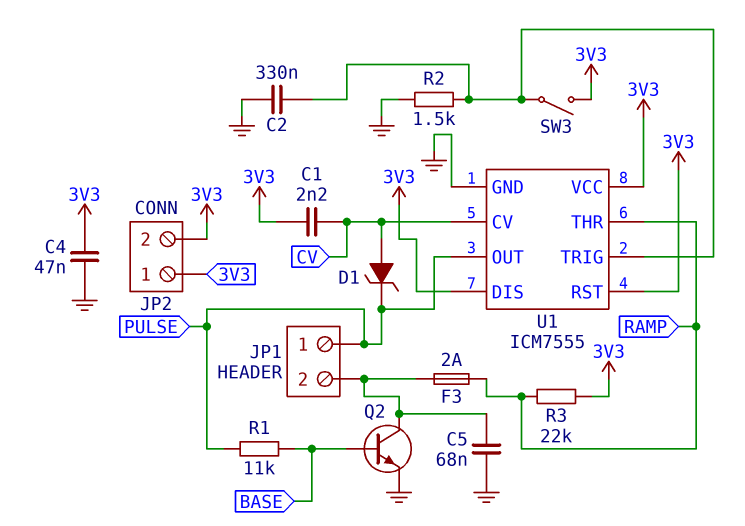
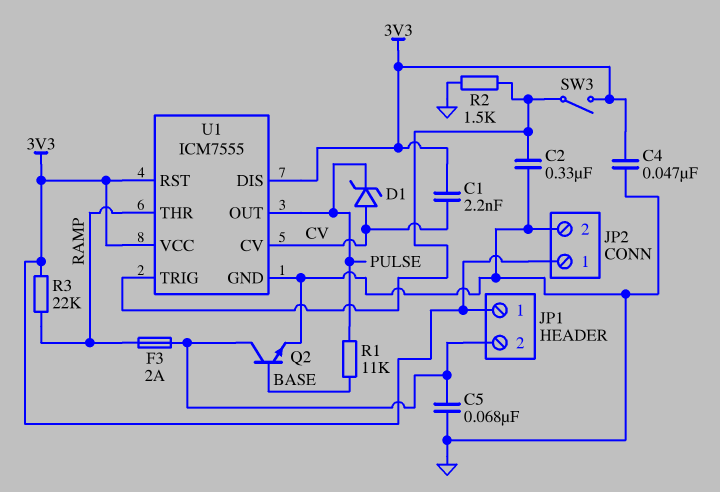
JP1 pin 1: PULSE -> 3V3
JP2 pin 2: 3V3 -> GND

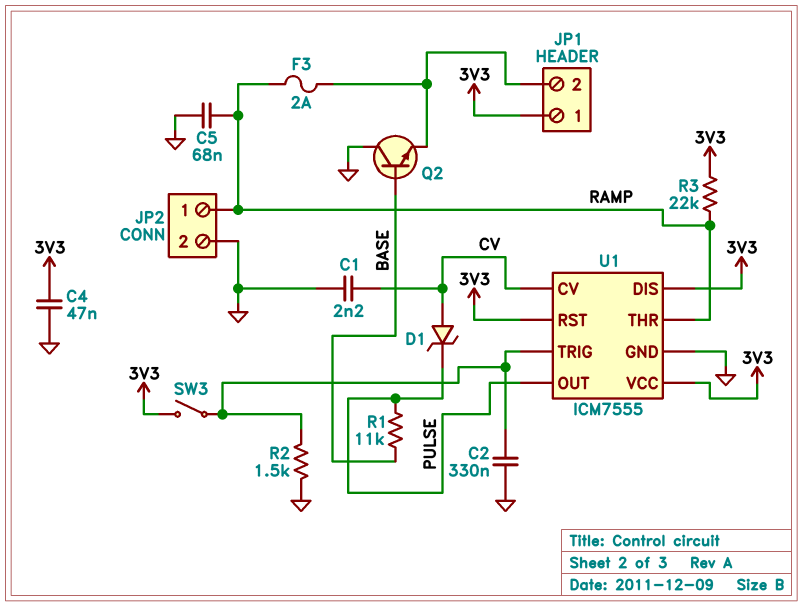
C1: 2.2nF (3V3, CV) -> 2.2nF (CV, GND)
C5: 68nF (GND, JP1/2) -> 68nF (GND, RAMP)
JP2 pin 1: 3V3 -> RAMP
Q2: NPN (B BASE, C JP1/2, E GND) -> NPN (B BASE, C GND, E JP1/2)

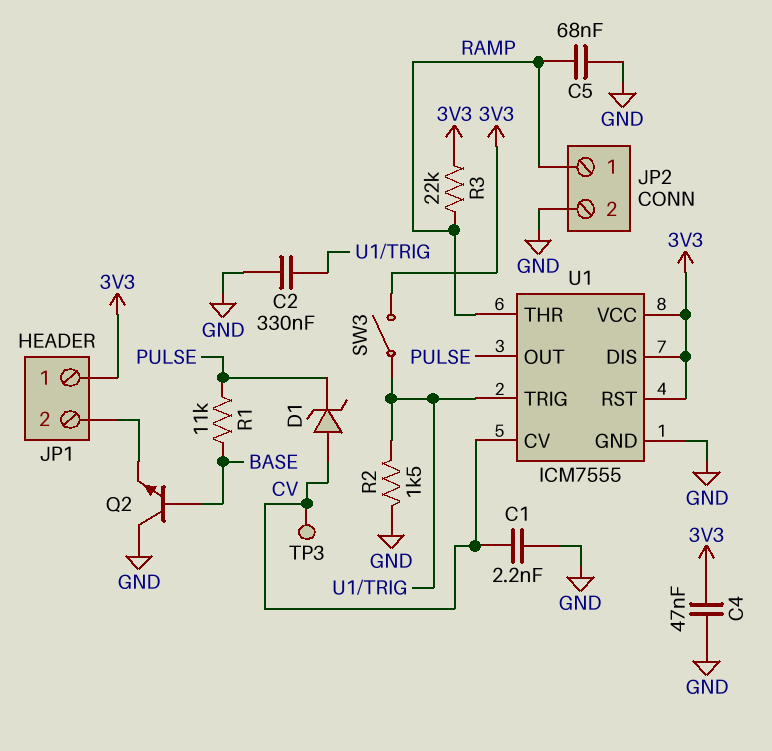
F3: 2A (JP1/2, RAMP) -> none
TP3: none -> test point (CV)

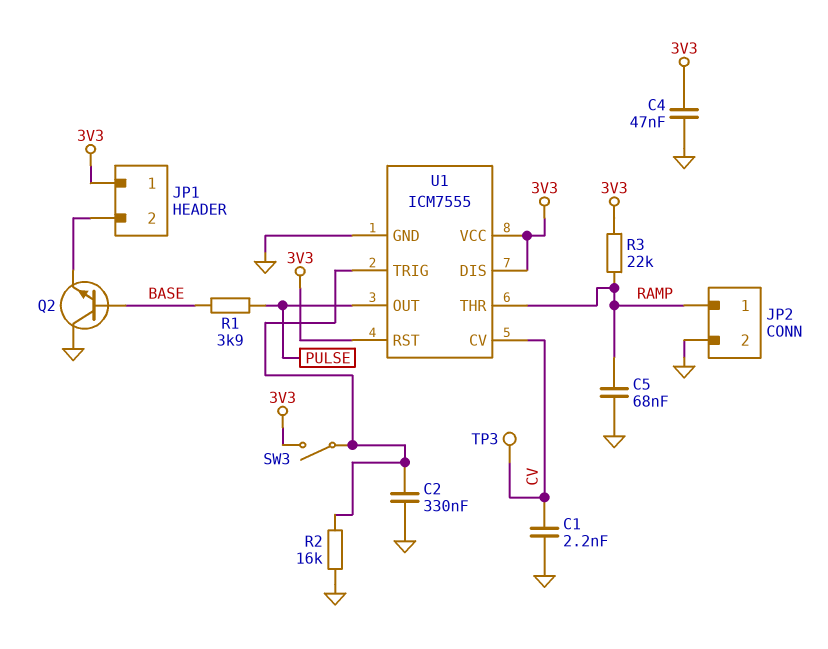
D1: zener (A CV, K PULSE) -> none
R1: 11k (BASE, PULSE) -> 3.9k (BASE, PULSE)
R2: 1.5k (GND, U1/TRIG) -> 16k (GND, U1/TRIG)

